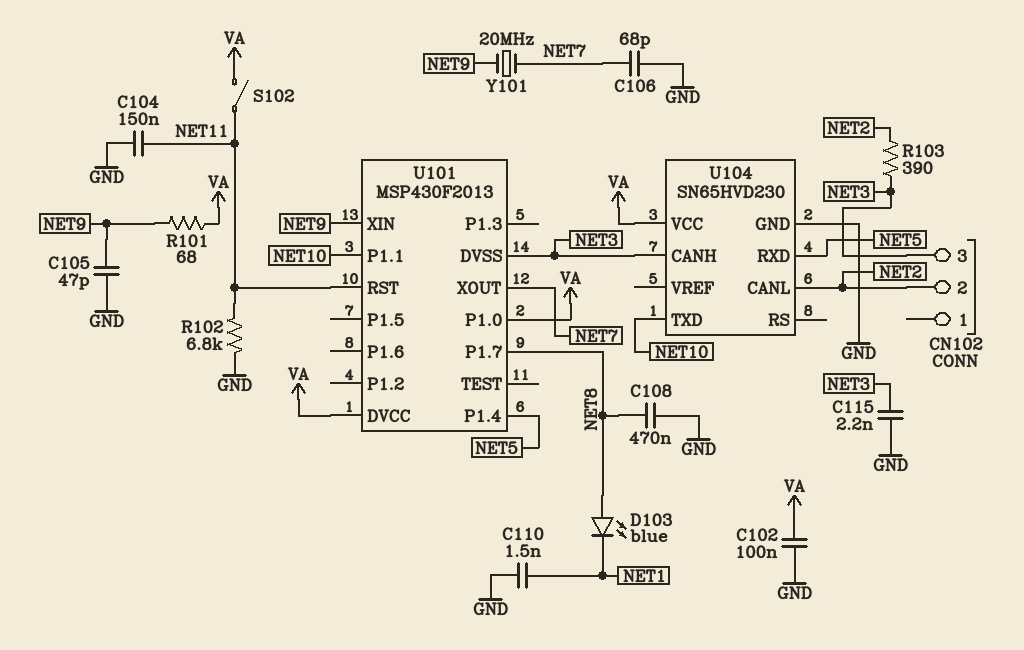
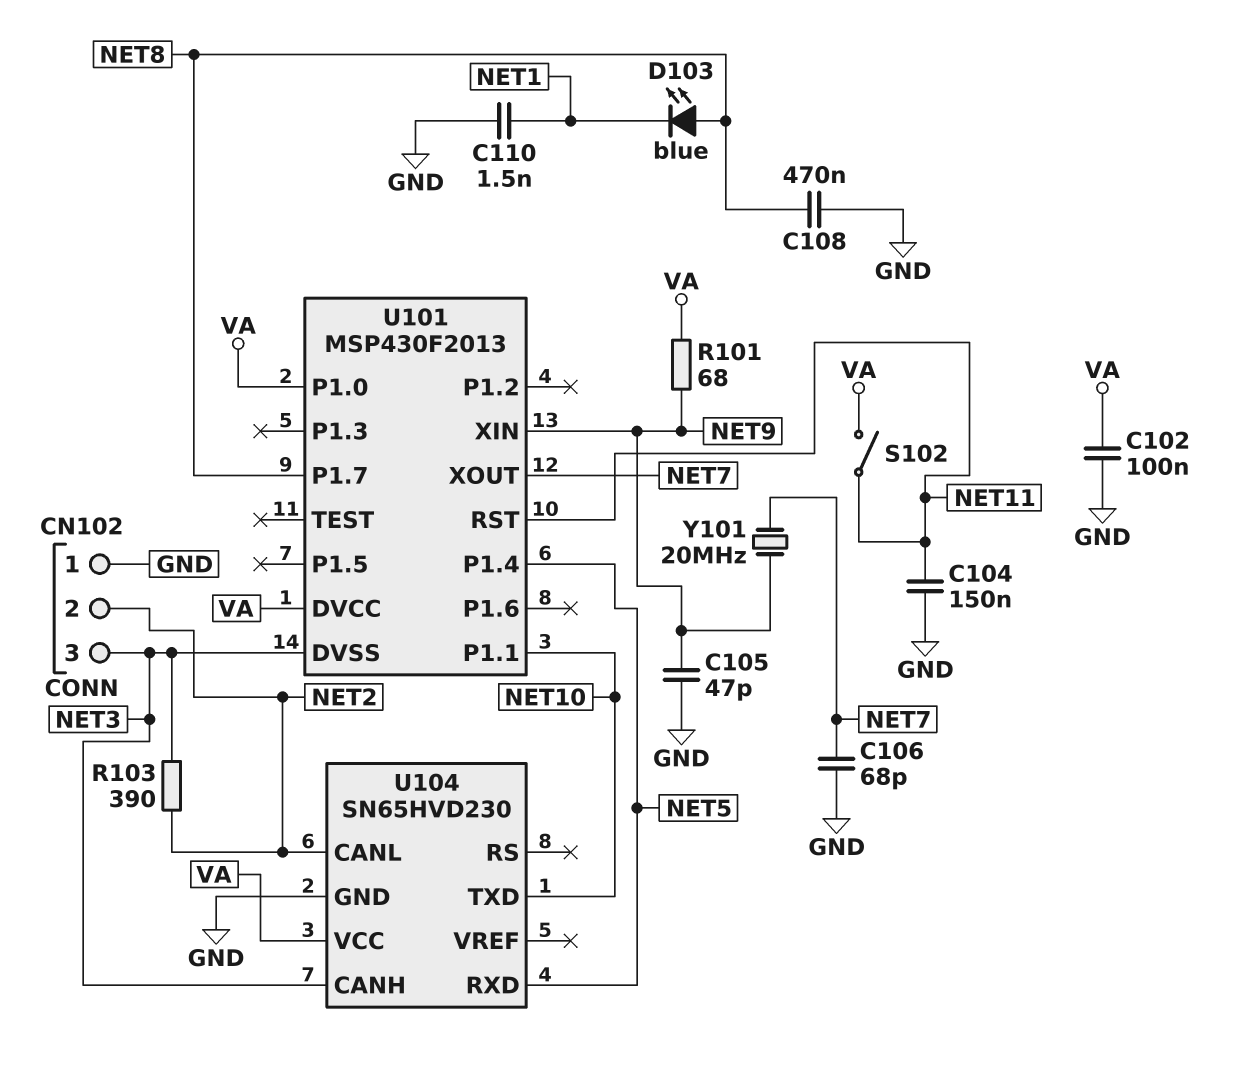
C115: 2.2nF (GND, NET3) -> none
CN102 pin 1: none -> GND
R102: 6.8k (GND, NET11) -> none

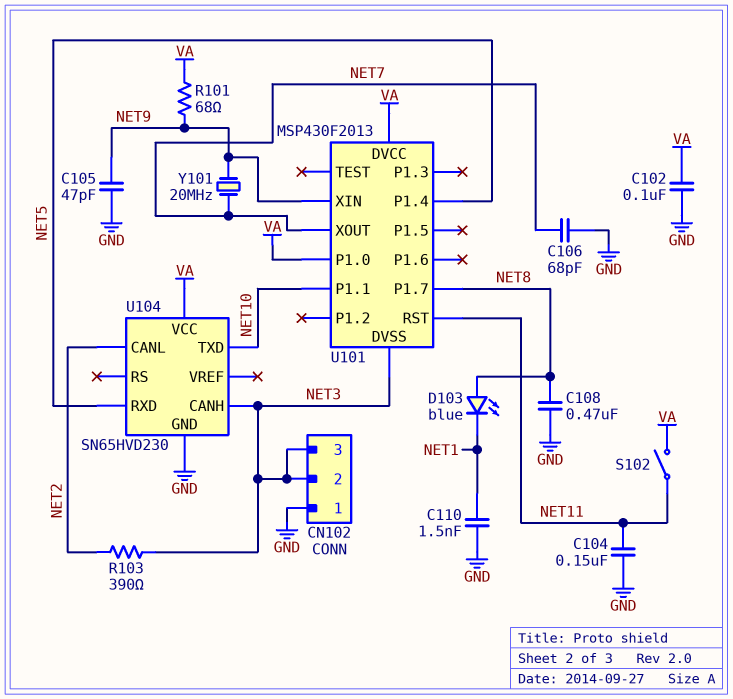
CN102 pin 2: NET2 -> NET3

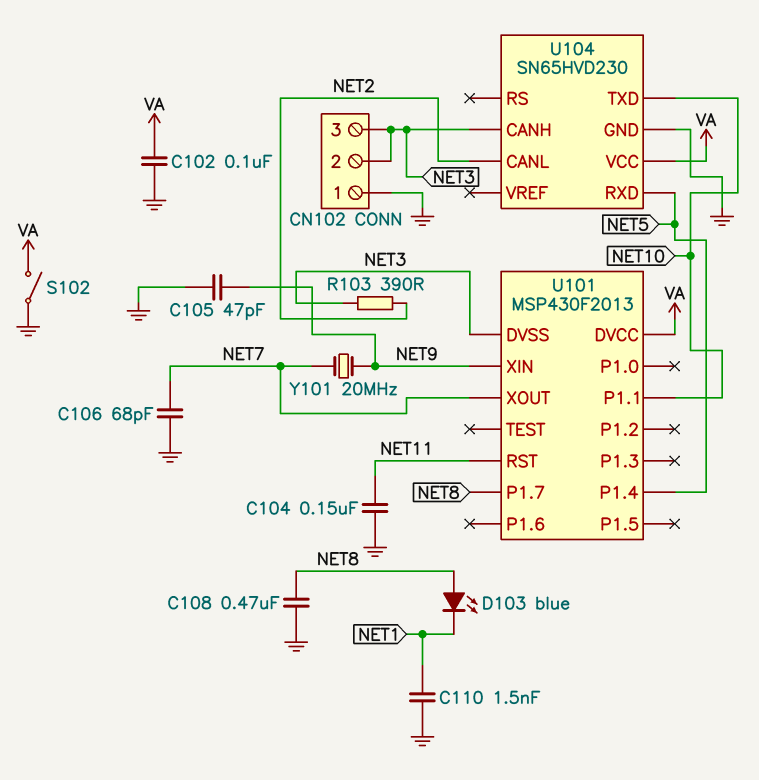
R101: 68 (NET9, VA) -> none
S102: switch (NET11, VA) -> switch (GND, VA)
U101 pin P1.0: VA -> none

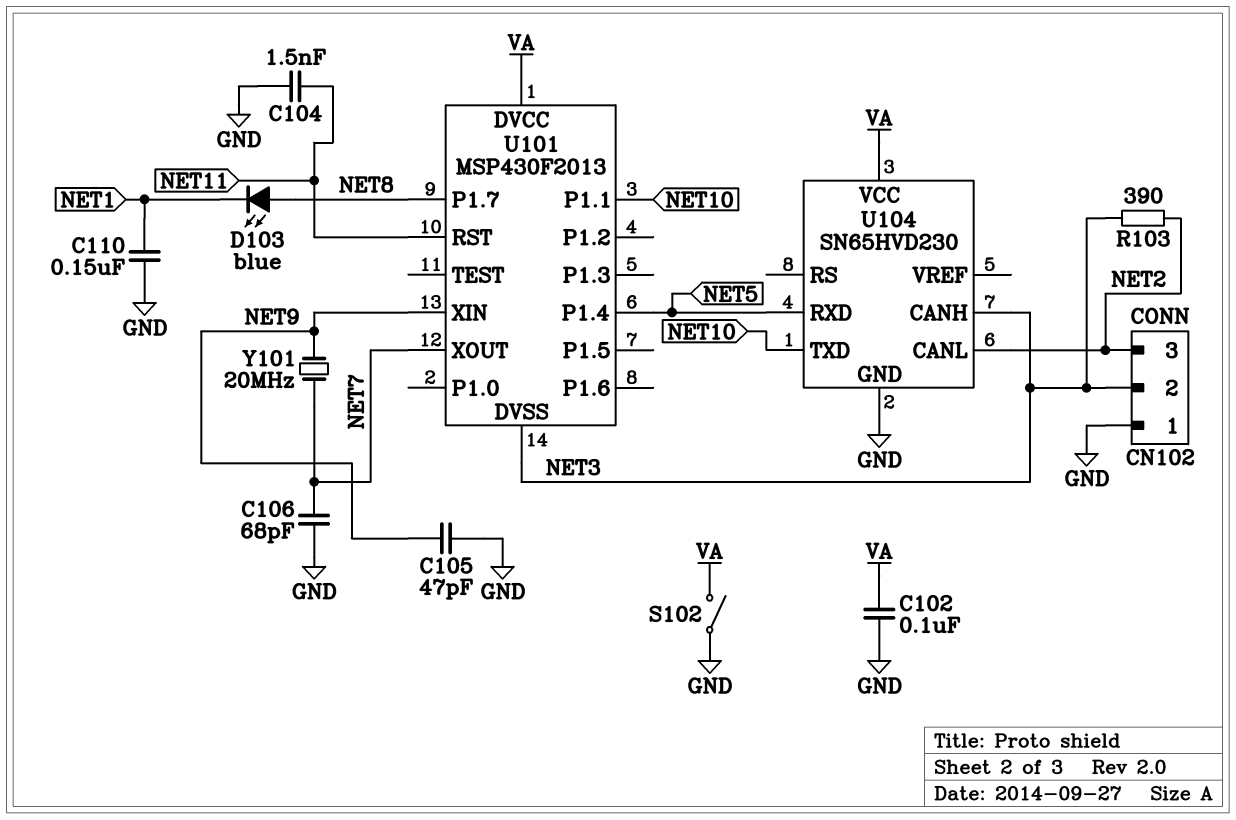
C104: 150nF (GND, NET11) -> 1.5nF (GND, NET11)
C108: 470nF (GND, NET8) -> none
C110: 1.5nF (GND, NET1) -> 150nF (GND, NET1)
CN102 pin 3: NET3 -> NET2

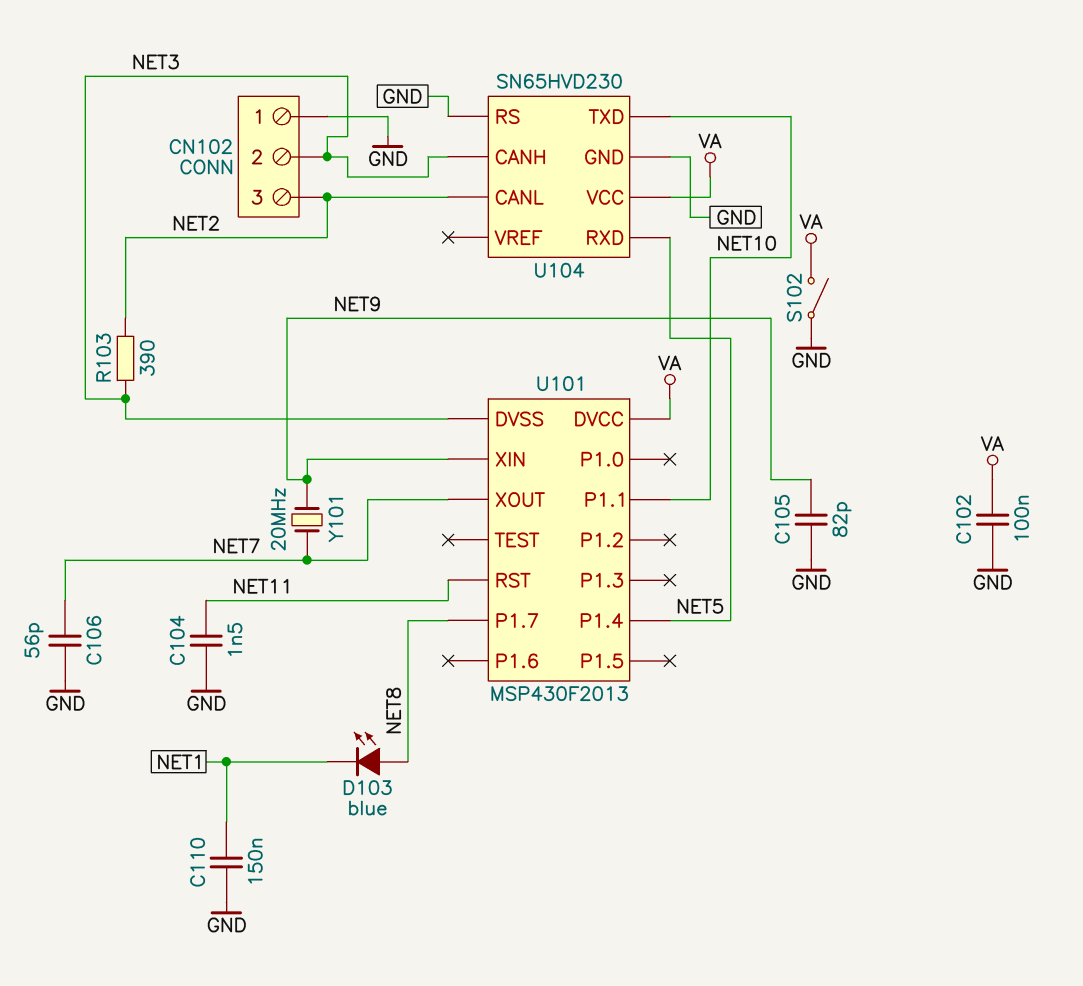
C105: 47pF (GND, NET9) -> 82pF (GND, NET9)
C106: 68pF (GND, NET7) -> 56pF (GND, NET7)
U104 pin RS: none -> GND

